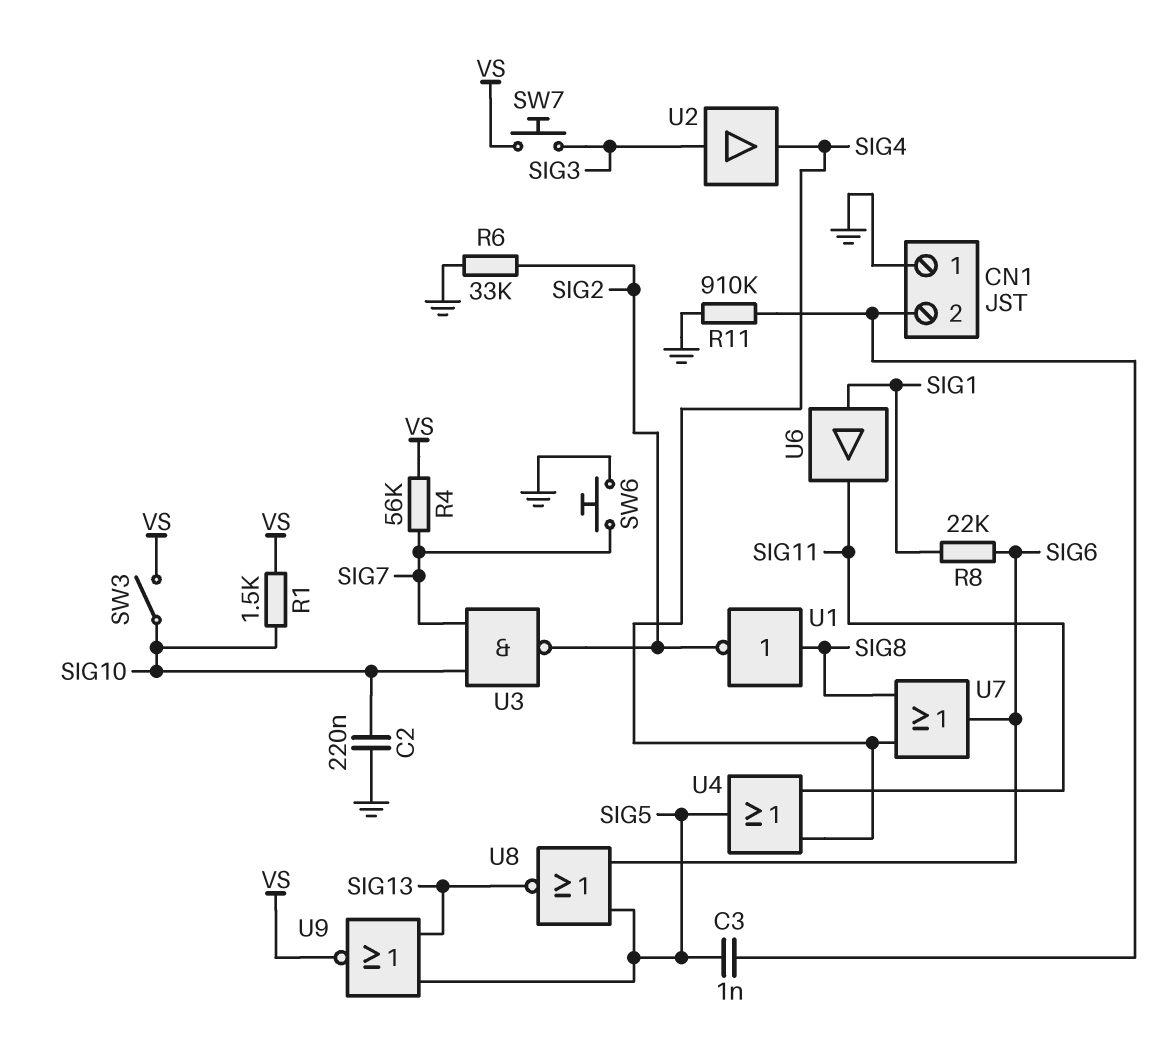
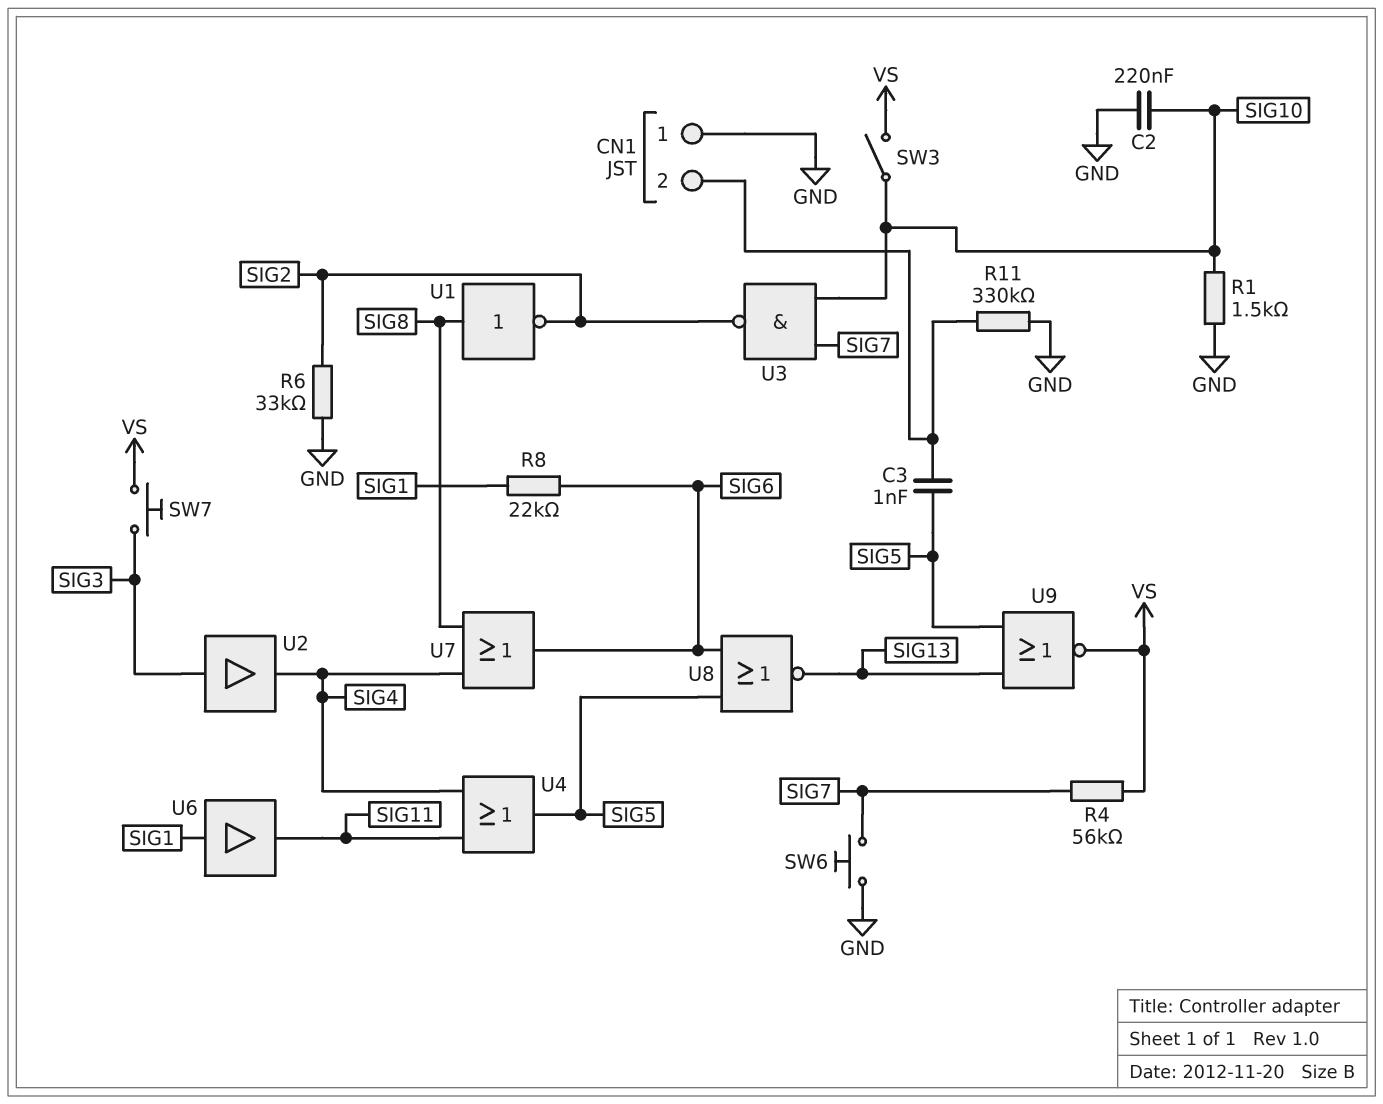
R1: 1.5k (SIG10, VS) -> 1.5k (GND, SIG10)
R11: 910k (CN1/2, GND) -> 330k (CN1/2, GND)

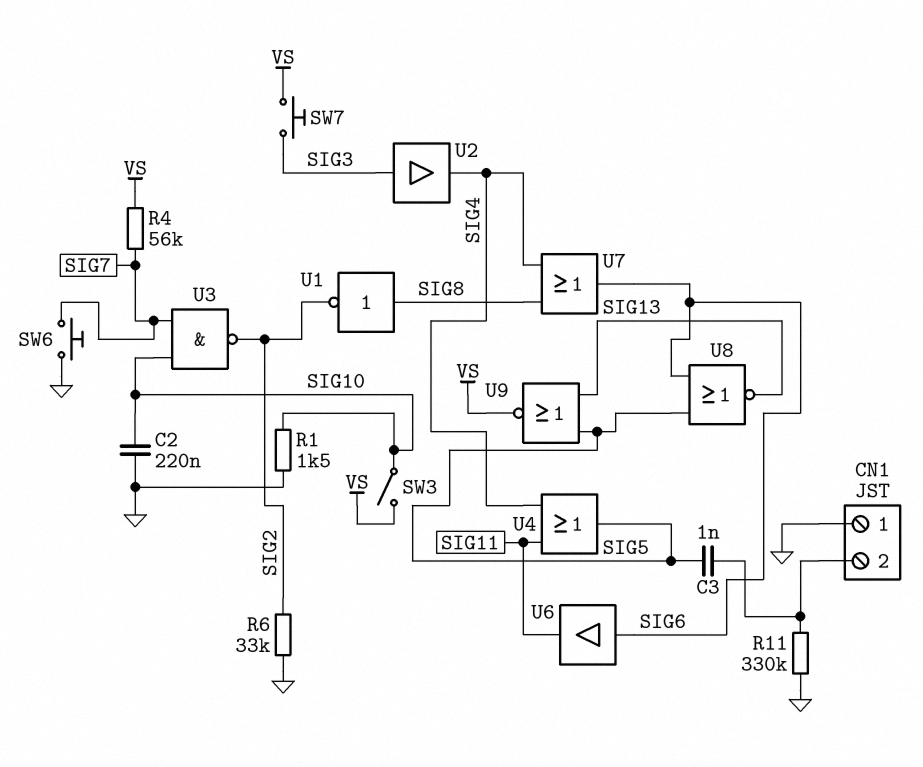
R8: 22k (SIG1, SIG6) -> none
U6: buffer (in SIG1, out SIG11) -> buffer (in SIG6, out SIG11)

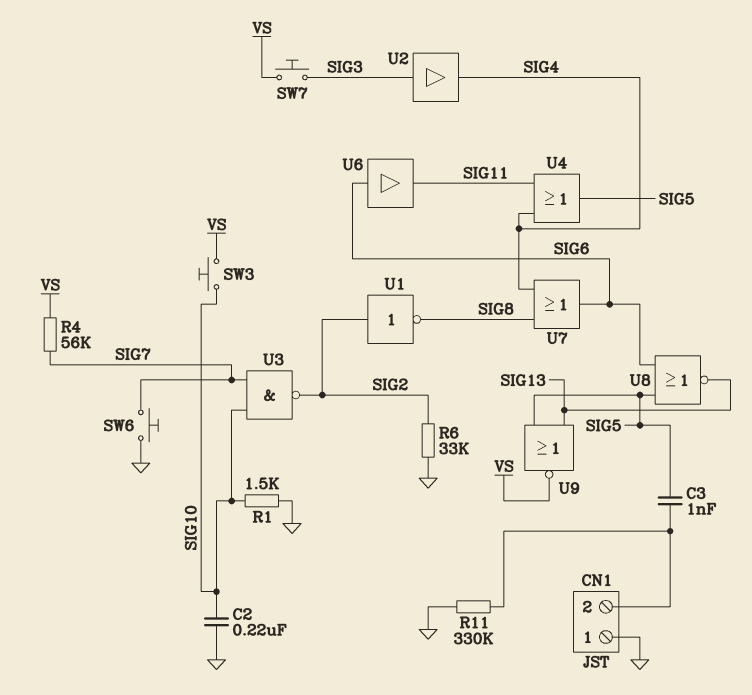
SW3: switch (SIG10, VS) -> button (SIG10, VS)
U1: NOT (in SIG8, out SIG2) -> NOT (in SIG2, out SIG8)

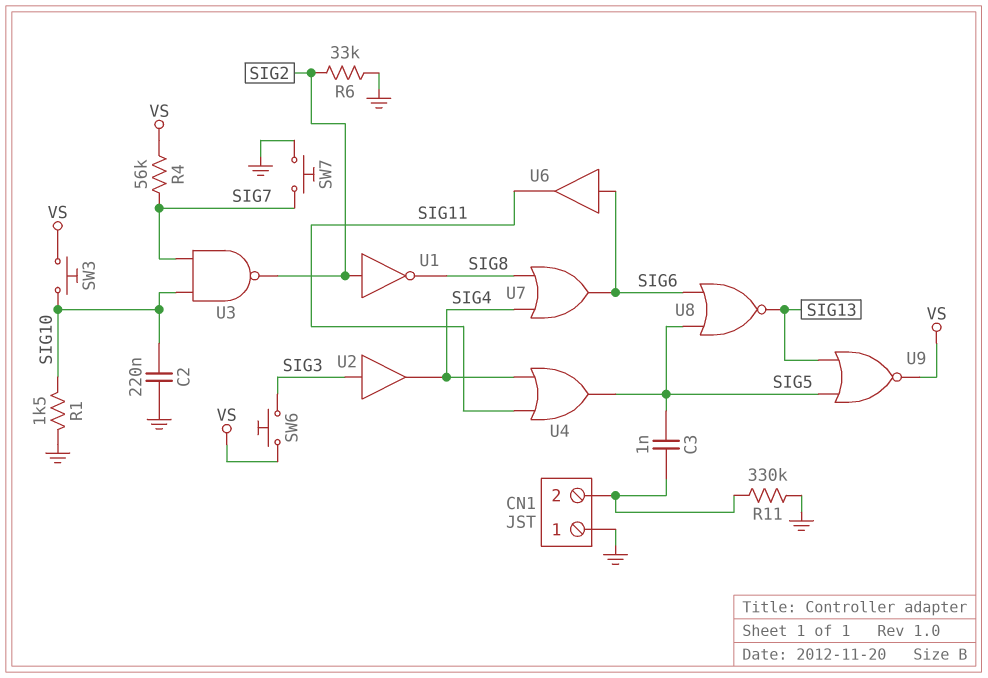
SW6: button (GND, SIG7) -> button (SIG3, VS)
SW7: button (SIG3, VS) -> button (GND, SIG7)

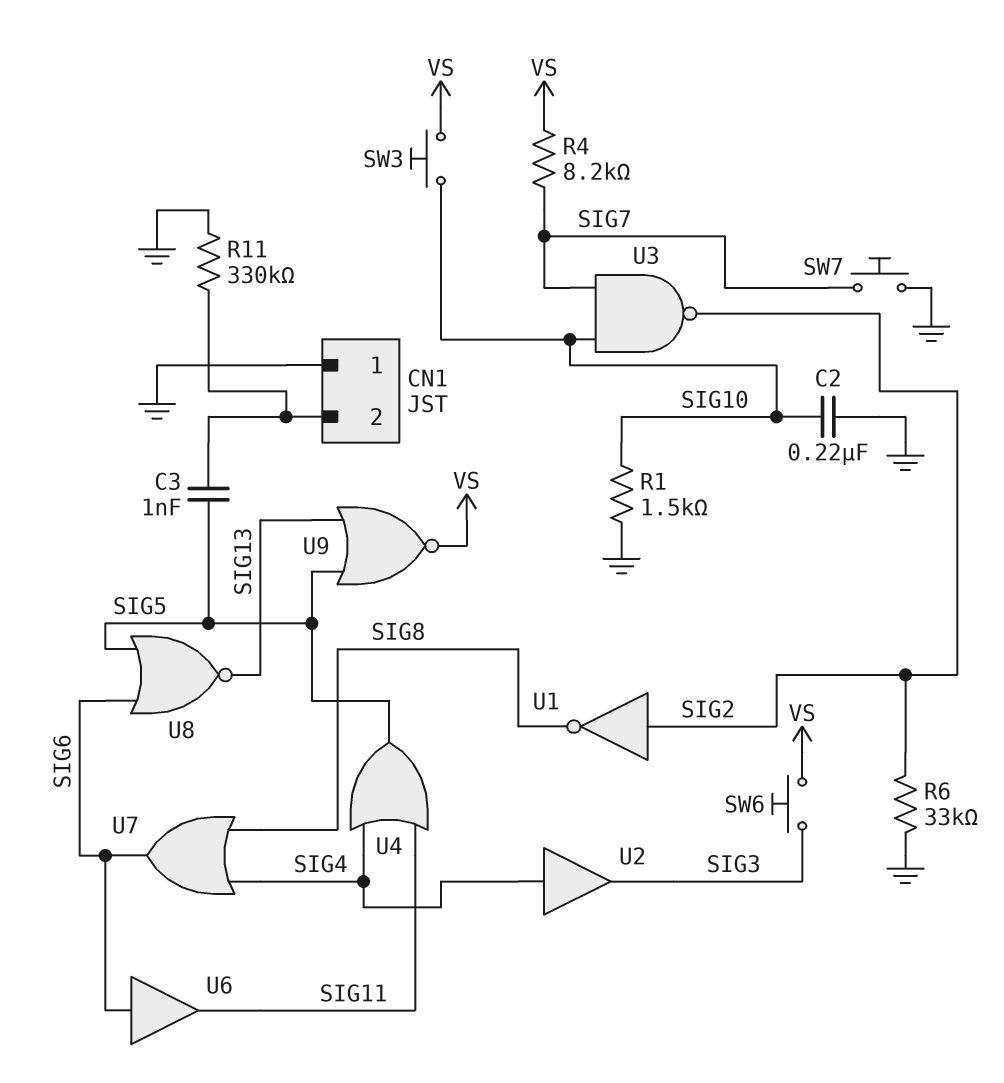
R4: 56k (SIG7, VS) -> 8.2k (SIG7, VS)
U2: buffer (in SIG3, out SIG4) -> buffer (in SIG4, out SIG3)

